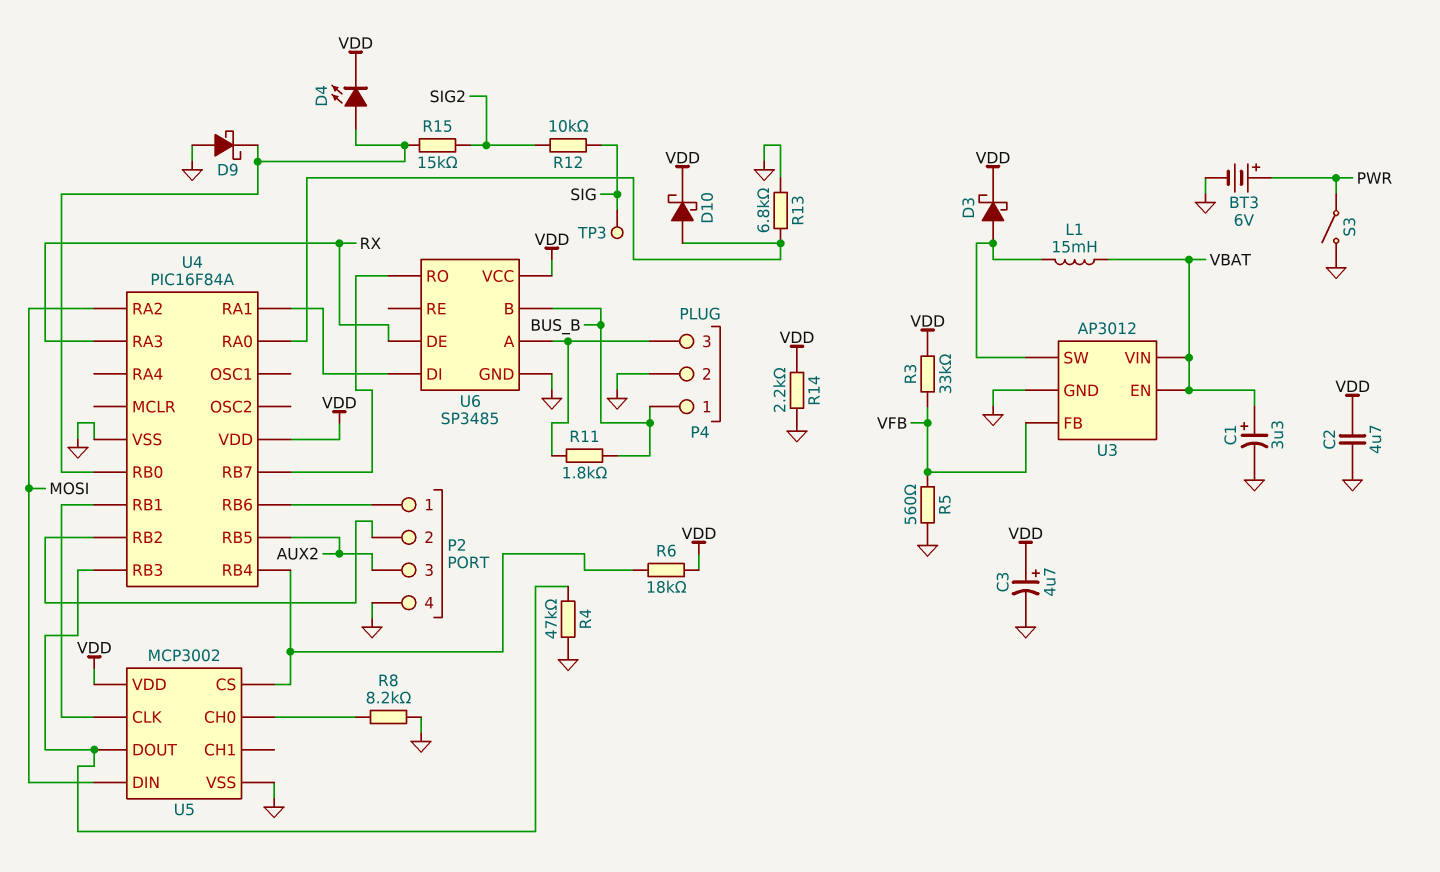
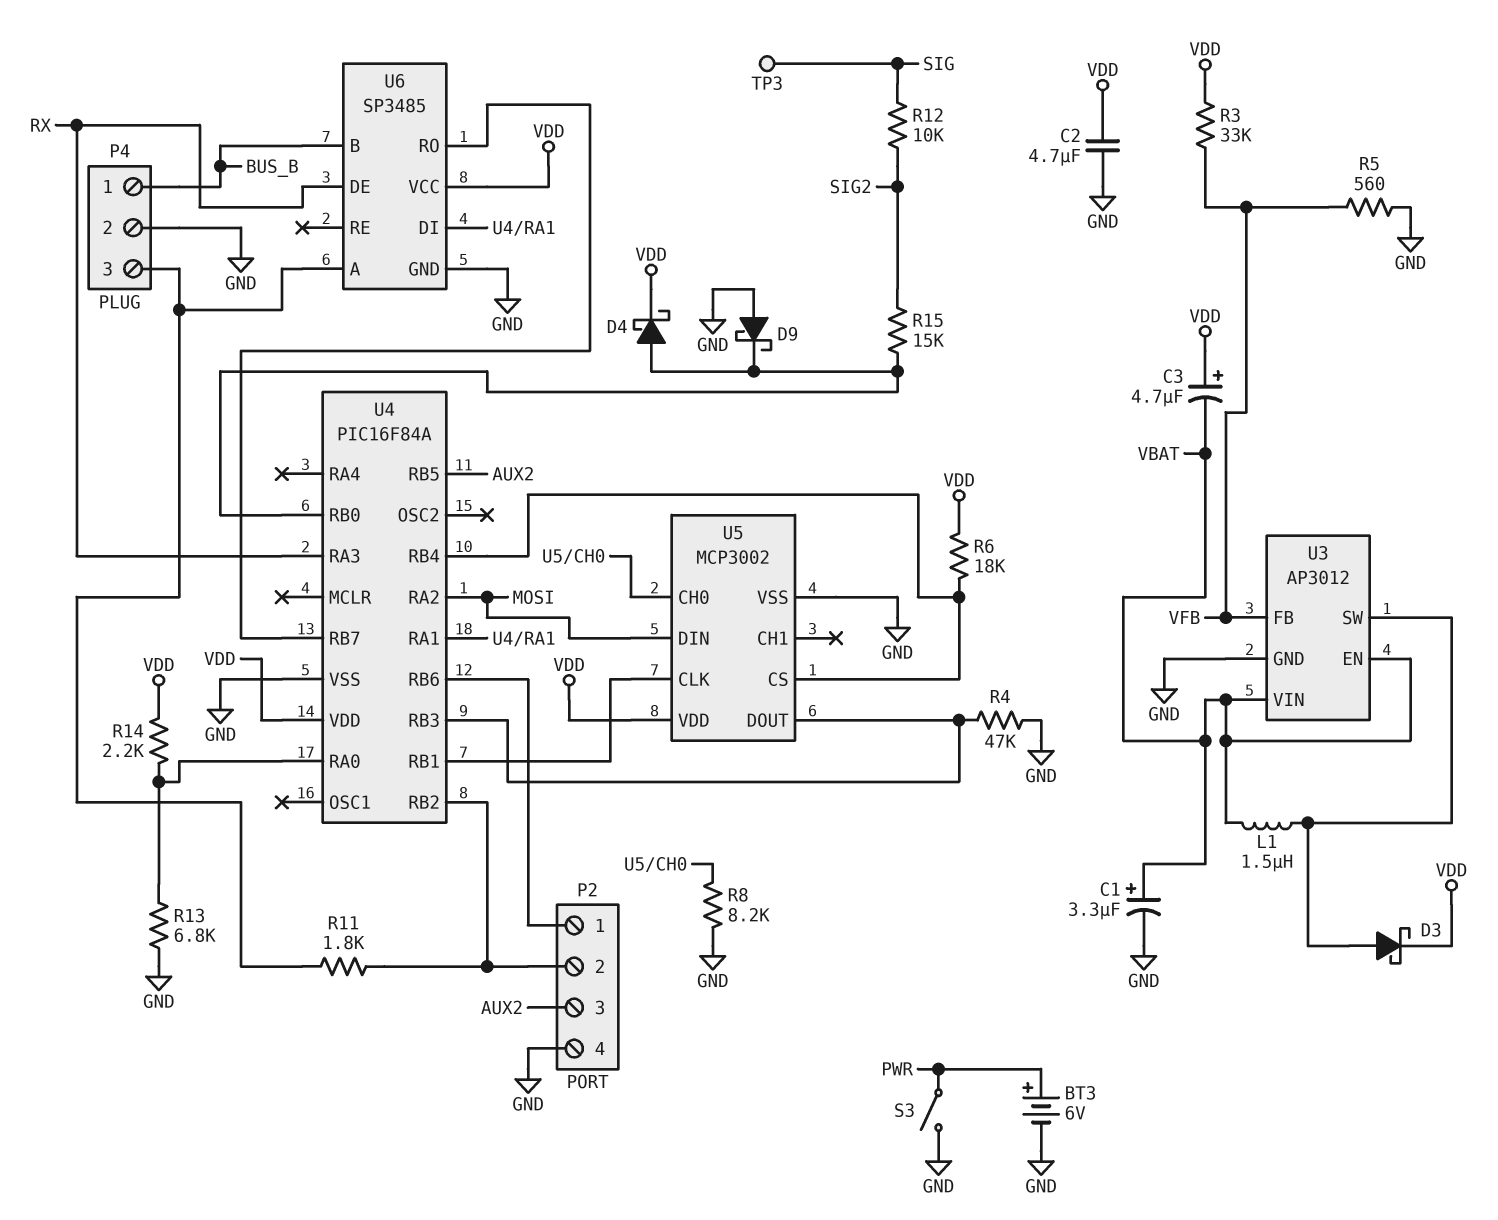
C3: 4.7uF (plus VDD, minus GND) -> 4.7uF (plus VDD, minus VBAT)
D4: LED (A U4/RB0, K VDD) -> schottky (A U4/RB0, K VDD)
D10: schottky (A U4/RA0, K VDD) -> none
L1: 15mH (U3/SW, VBAT) -> 1.5uH (U3/SW, VBAT)
R11: 1.8k (BUS_B, P4/3) -> 1.8k (P2/2, P4/3)
R14: 2.2k (GND, VDD) -> 2.2k (U4/RA0, VDD)

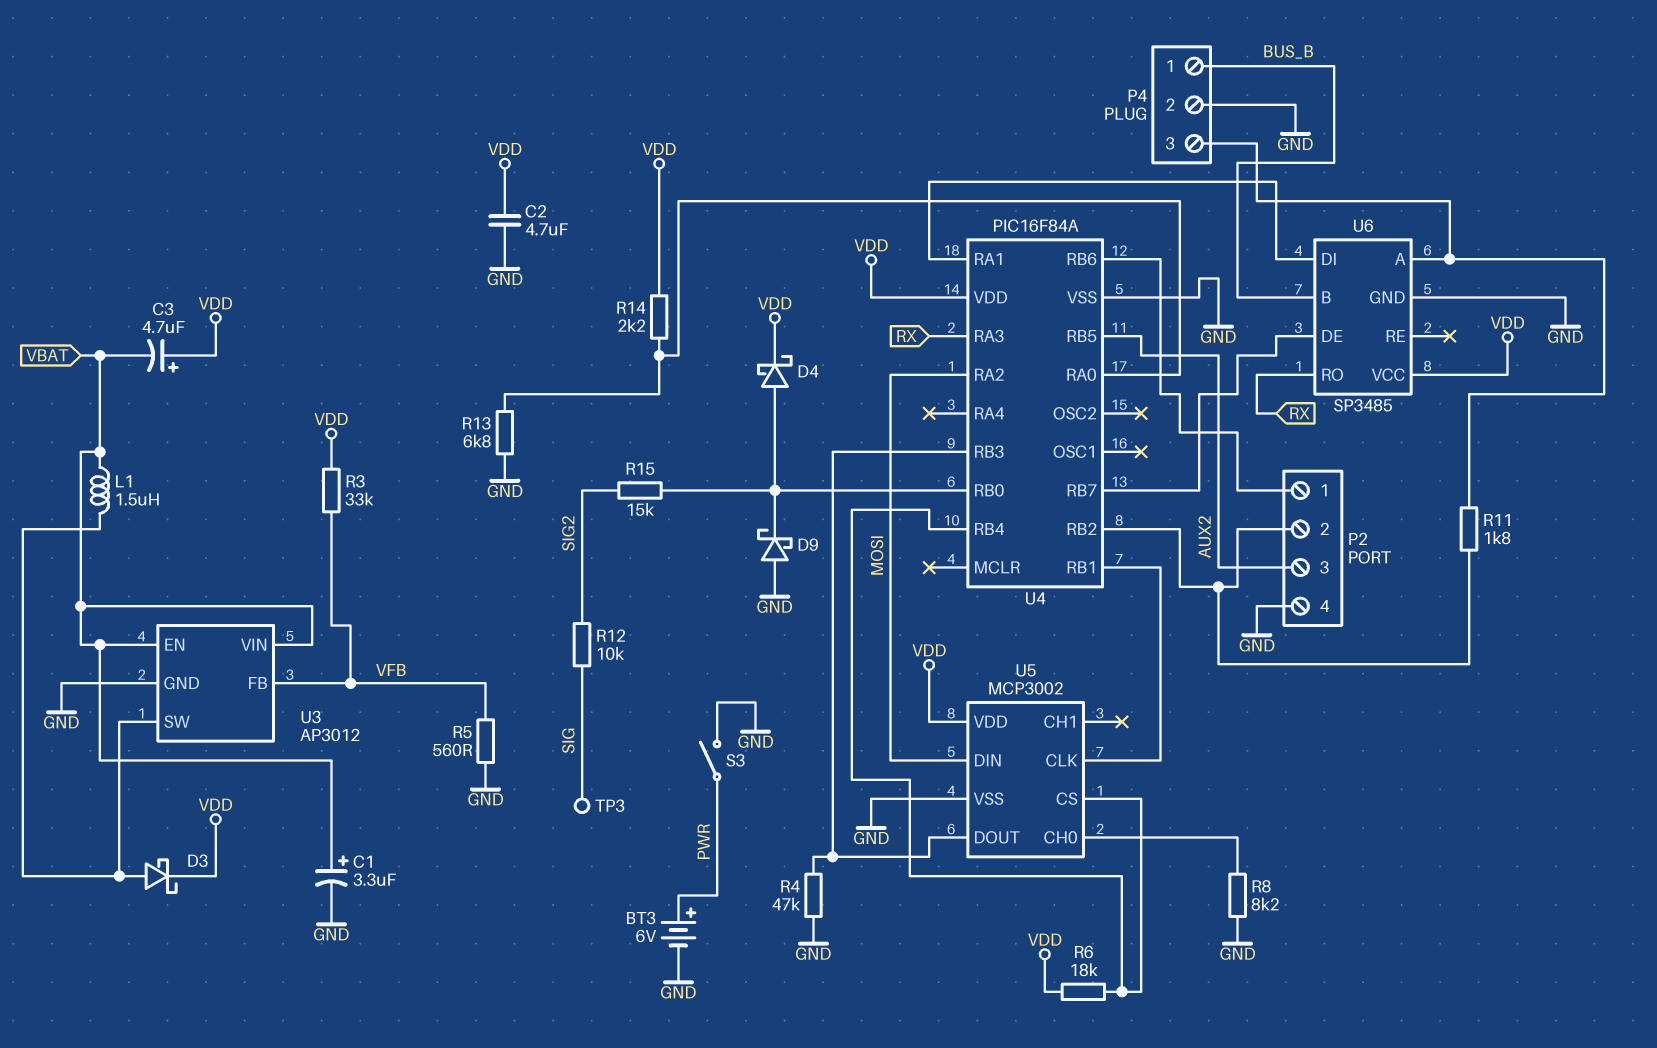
U6 pin DE: RX -> U4/RB7
U6 pin RO: U4/RB7 -> RX

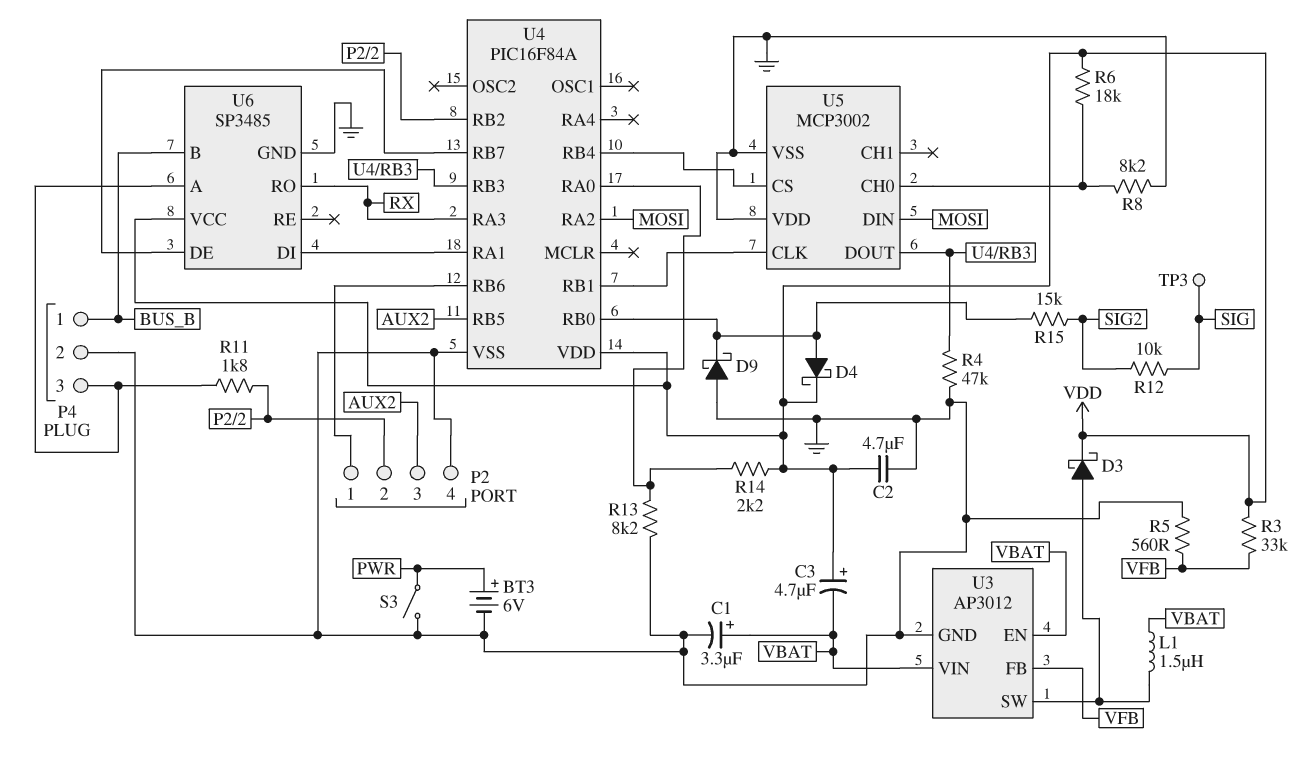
R6: 18k (U4/RB4, VDD) -> 18k (U5/CH0, VDD)
R13: 6.8k (GND, U4/RA0) -> 8.2k (GND, U4/RA0)
U5 pin VDD: VDD -> GND

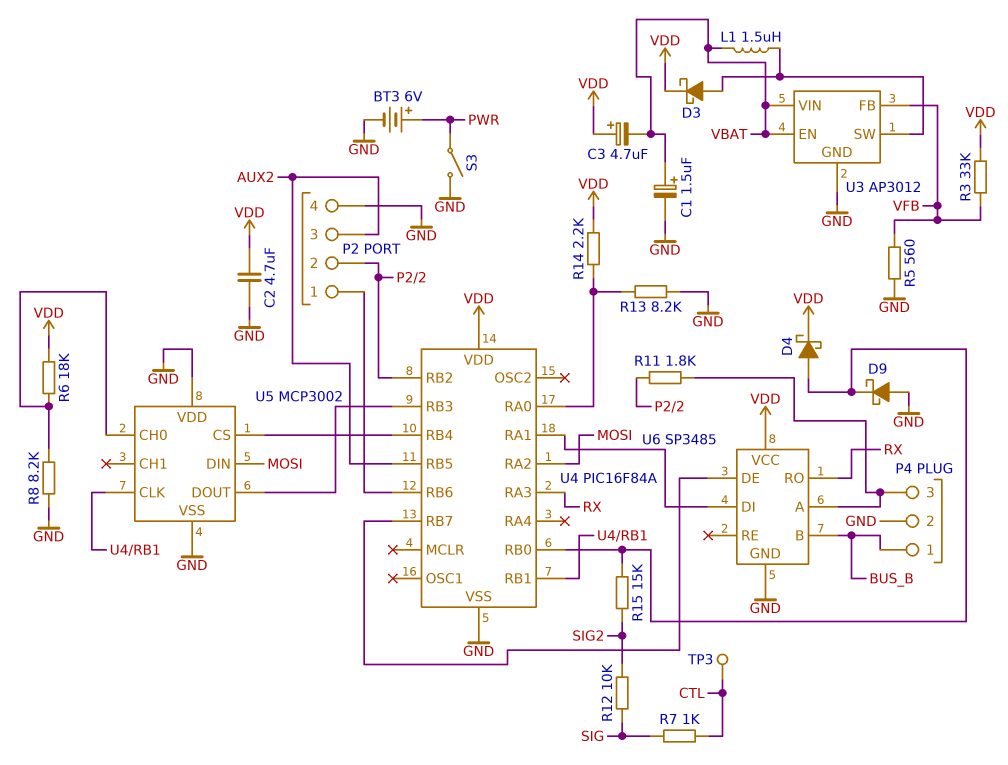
C1: 3.3uF (plus VBAT, minus GND) -> 1.5uF (plus VBAT, minus GND)
R4: 47k (GND, U4/RB3) -> none
R7: none -> 1k (CTL, SIG)
TP3: test point (SIG) -> test point (CTL)

